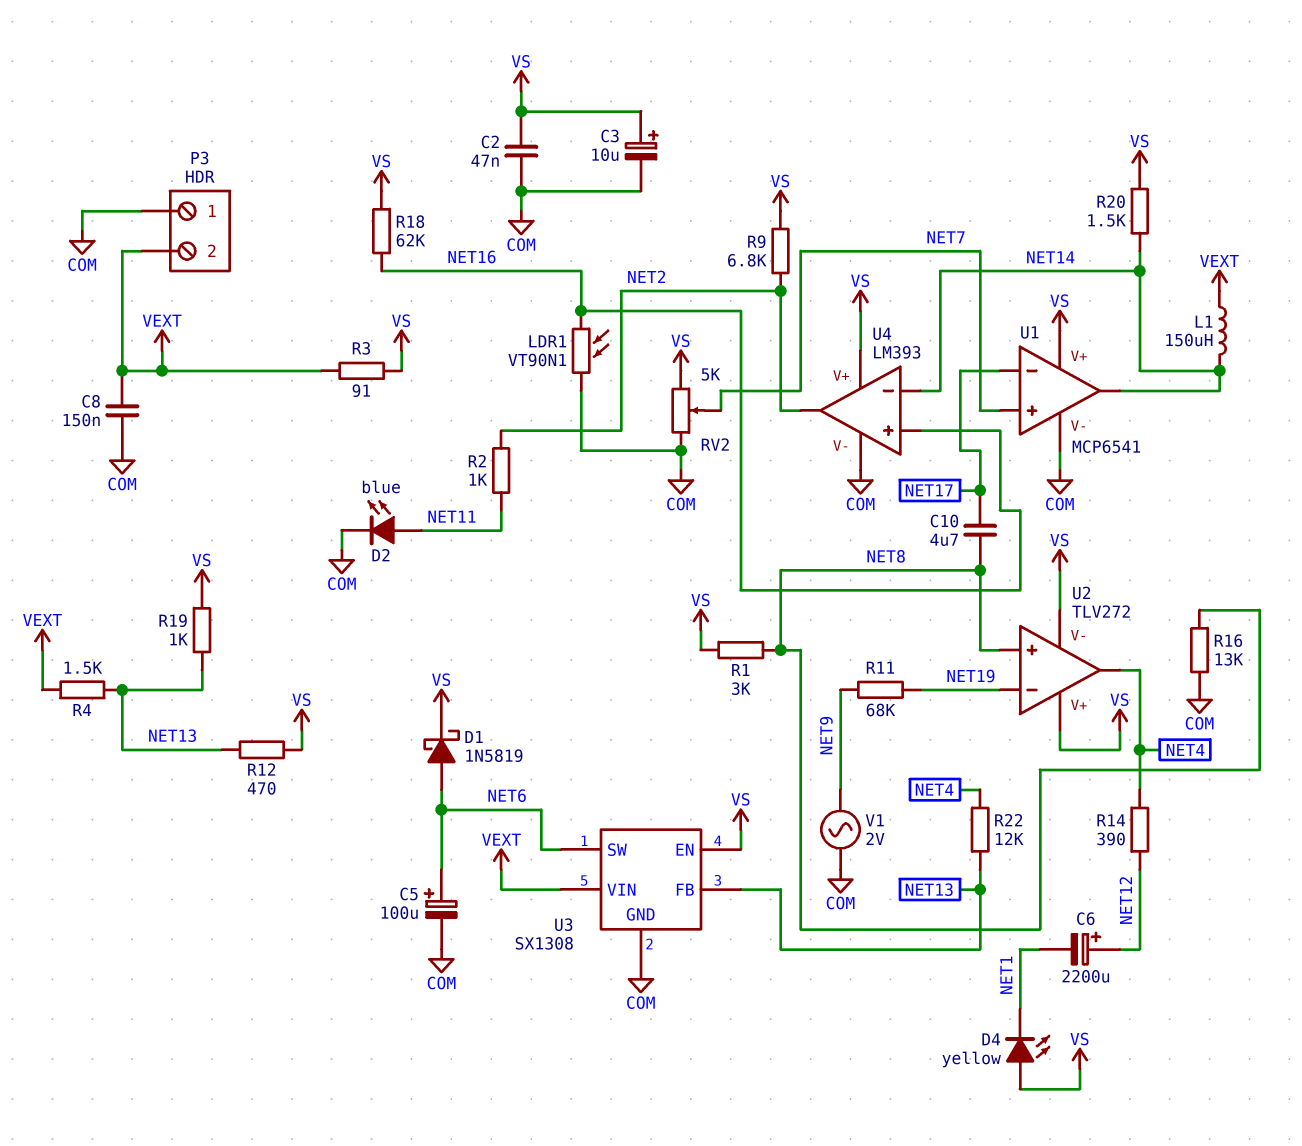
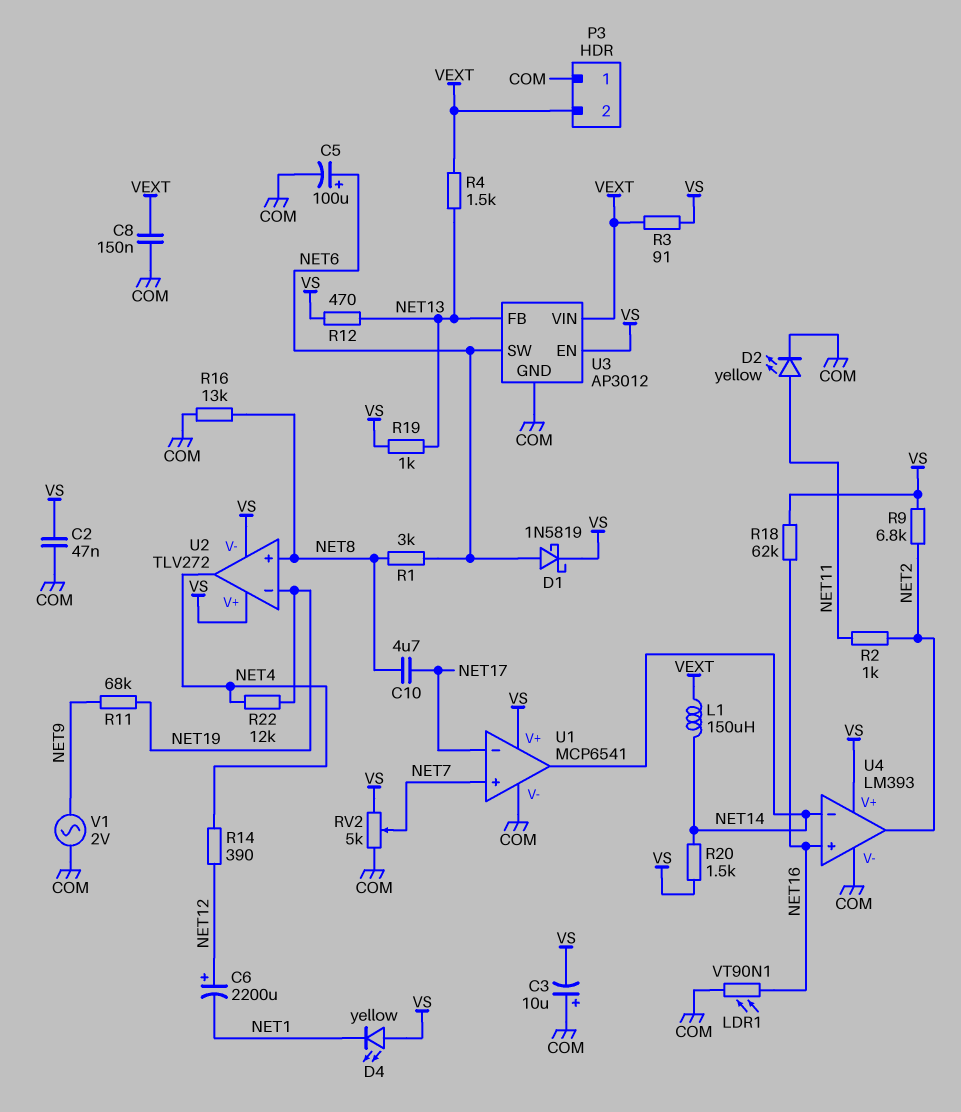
C3: 10uF (plus VS, minus COM) -> 10uF (plus COM, minus VS)
D2: LED blue (A NET11, K COM) -> LED yellow (A NET11, K COM)
R1: 3k (NET8, VS) -> 3k (NET6, NET8)
R22: 12k (NET4, NET13) -> 12k (NET4, NET19)
U3: SX1308 -> AP3012

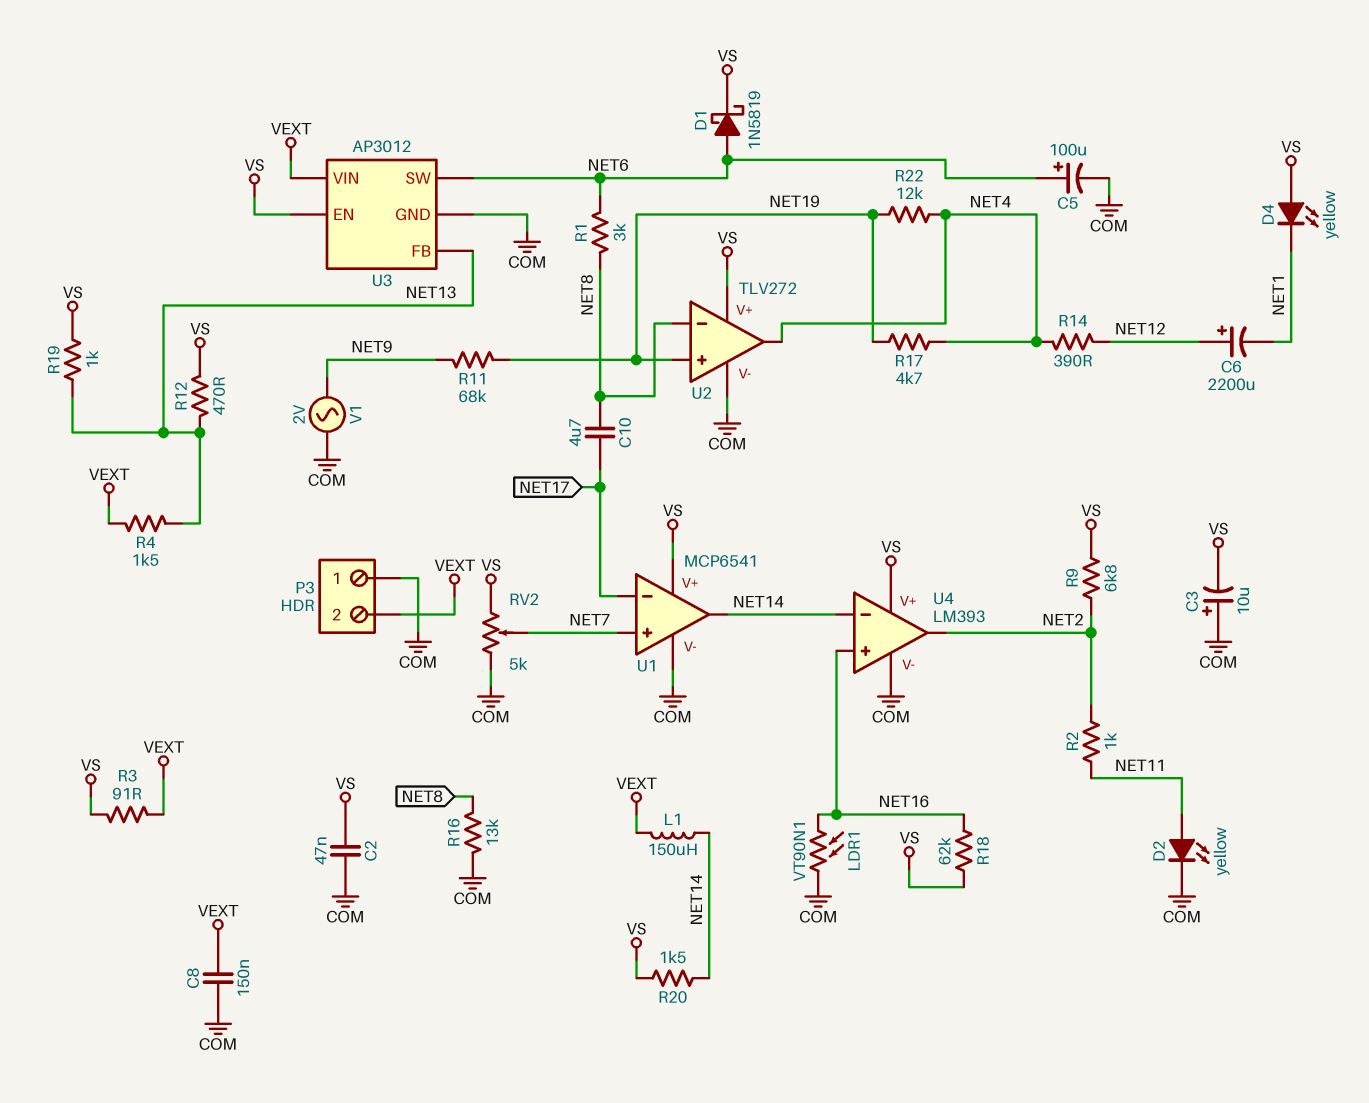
R17: none -> 4.7k (NET4, NET19)
U2 pin V-: VS -> COM
U2 pin in+: NET8 -> NET19
U2 pin in-: NET19 -> NET8

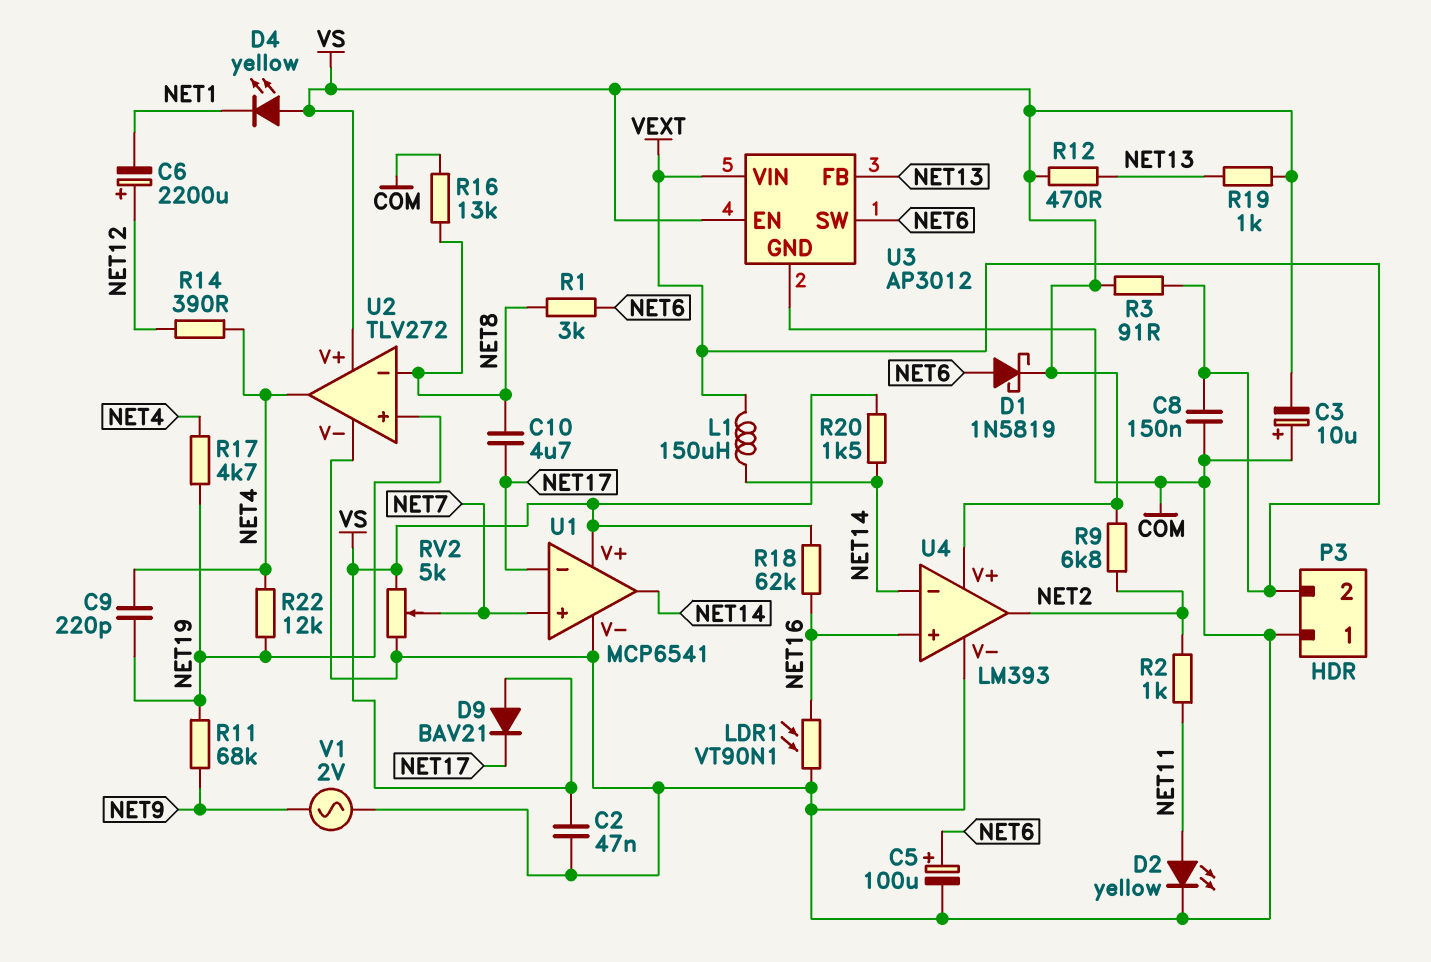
C9: none -> 220pF (NET4, NET19)
D9: none -> diode BAV21 (A VS, K NET17)
R4: 1.5k (NET13, VEXT) -> none

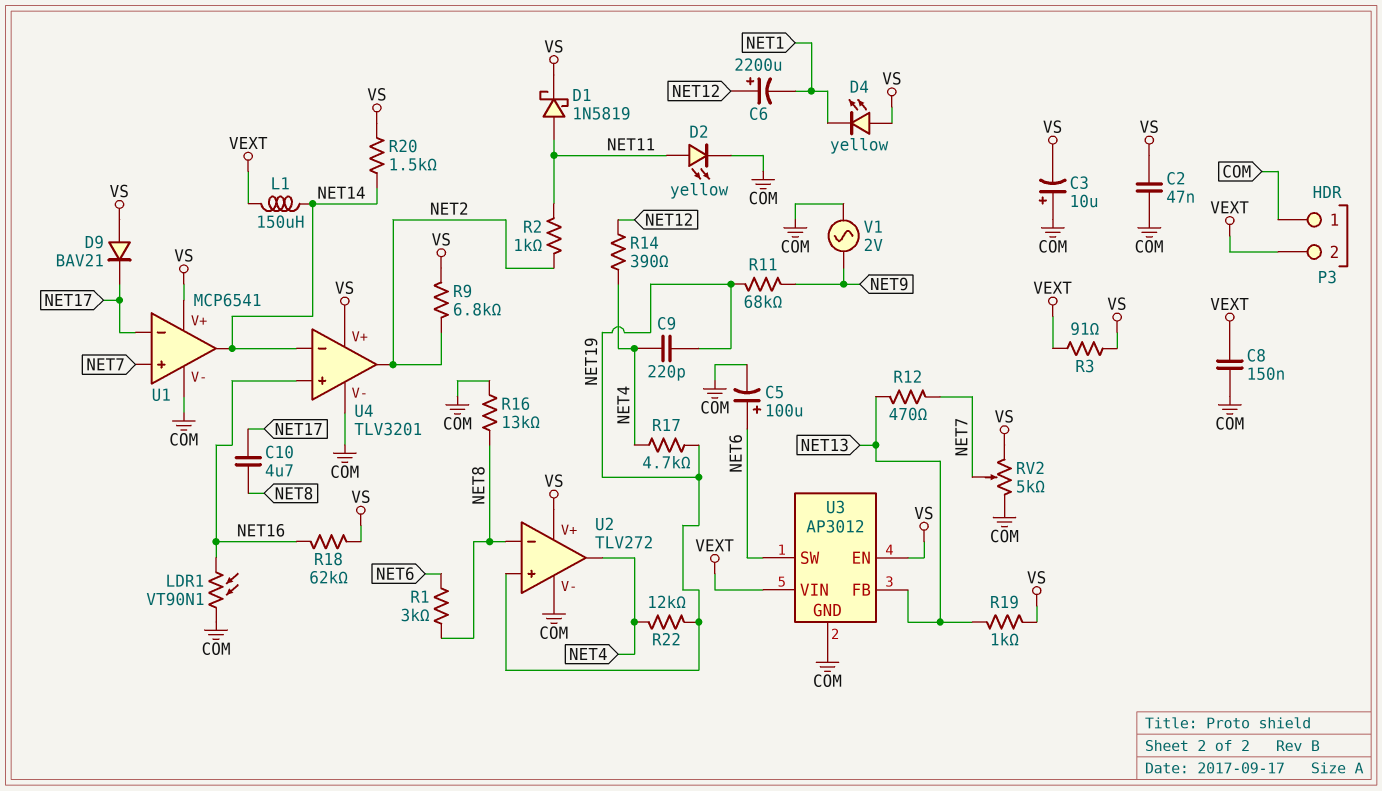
D1: schottky 1N5819 (A NET6, K VS) -> schottky 1N5819 (A NET11, K VS)
R12: 470 (NET13, VS) -> 470 (NET7, NET13)
U4: LM393 -> TLV3201

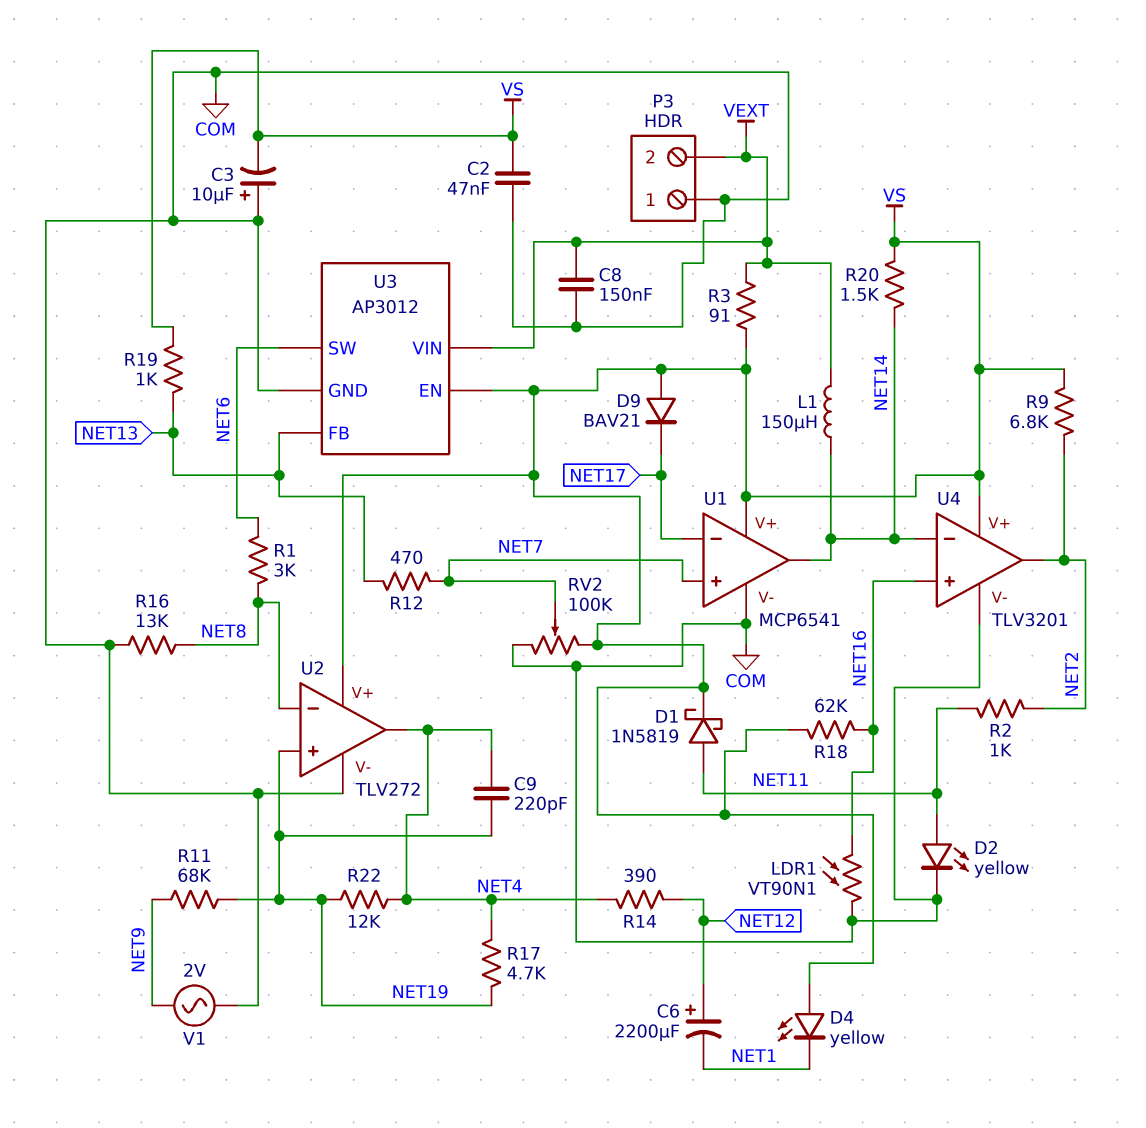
C5: 100uF (plus NET6, minus COM) -> none
C10: 4.7uF (NET8, NET17) -> none
RV2: 5k (COM, VS, wiper NET7) -> 100k (COM, VS, wiper NET7)

